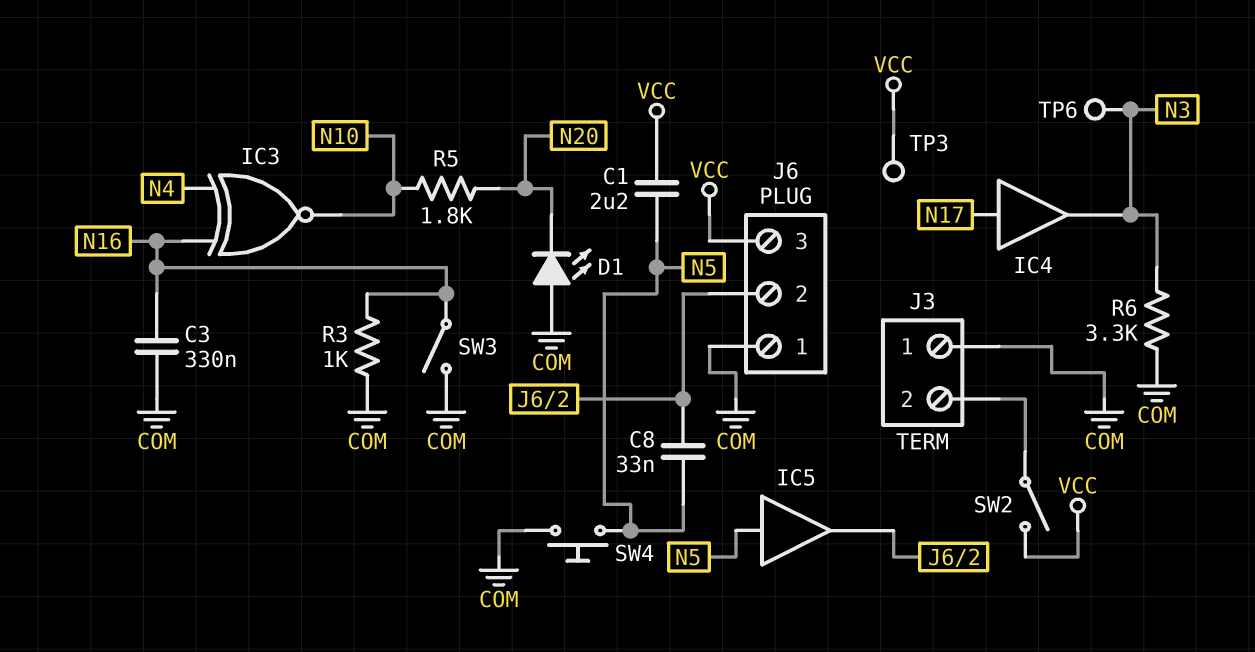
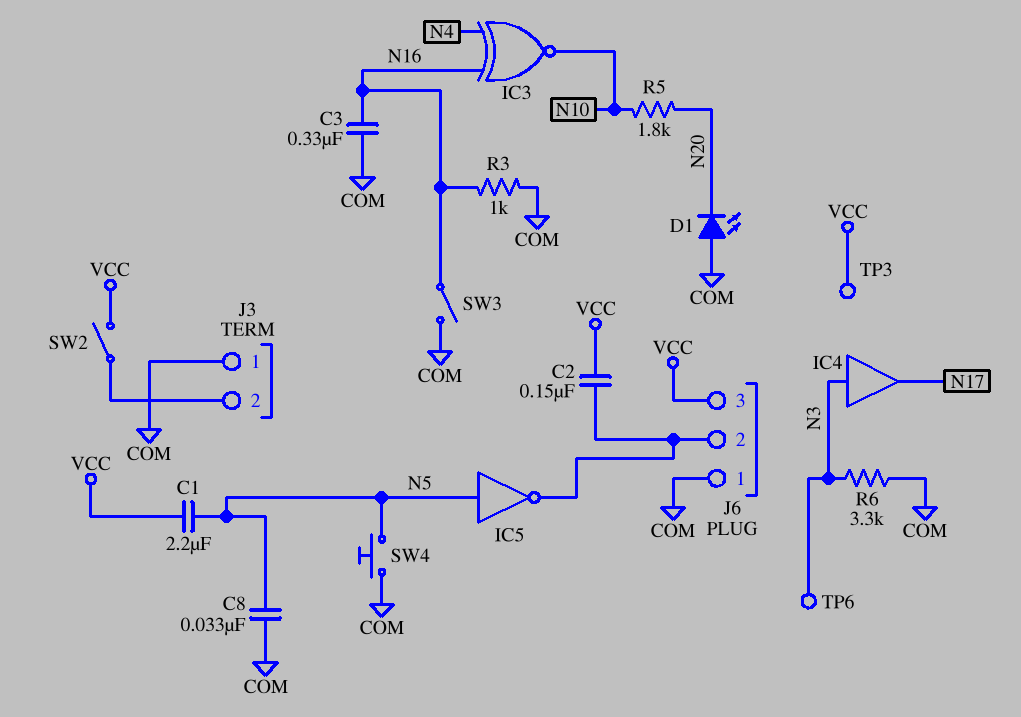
C2: none -> 150nF (J6/2, VCC)
C8: 33nF (J6/2, N5) -> 33nF (COM, N5)
IC4: buffer (in N17, out N3) -> buffer (in N3, out N17)
IC5: buffer (in N5, out J6/2) -> NOT (in N5, out J6/2)

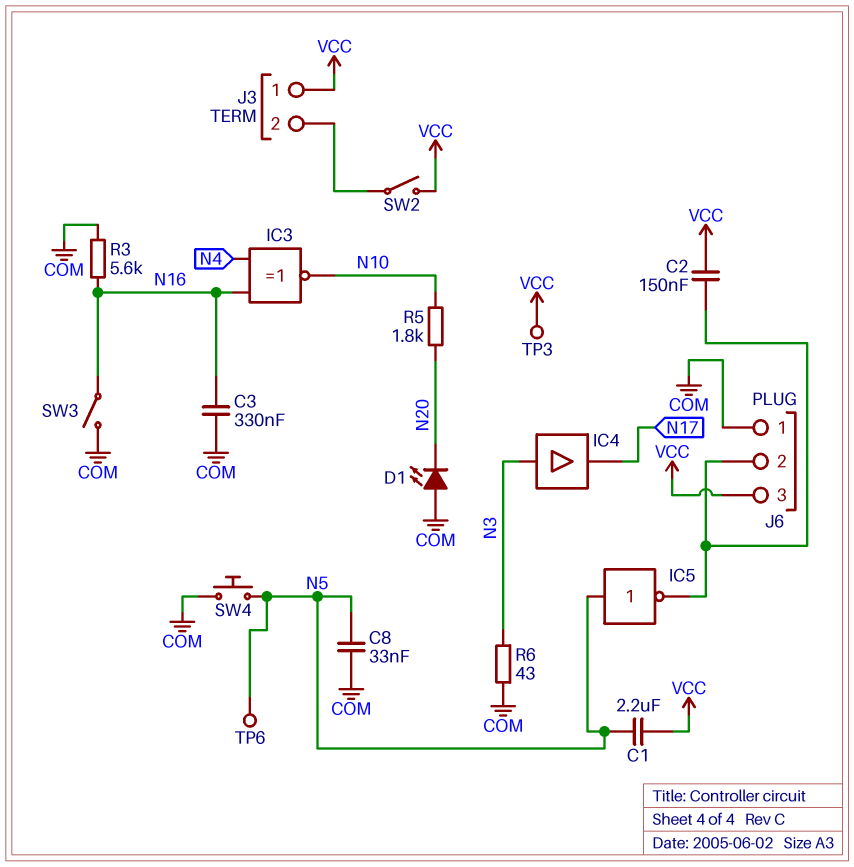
J3 pin 1: COM -> VCC
R3: 1k (COM, N16) -> 5.6k (COM, N16)
R6: 3.3k (COM, N3) -> 43 (COM, N3)
TP6: test point (N3) -> test point (N5)

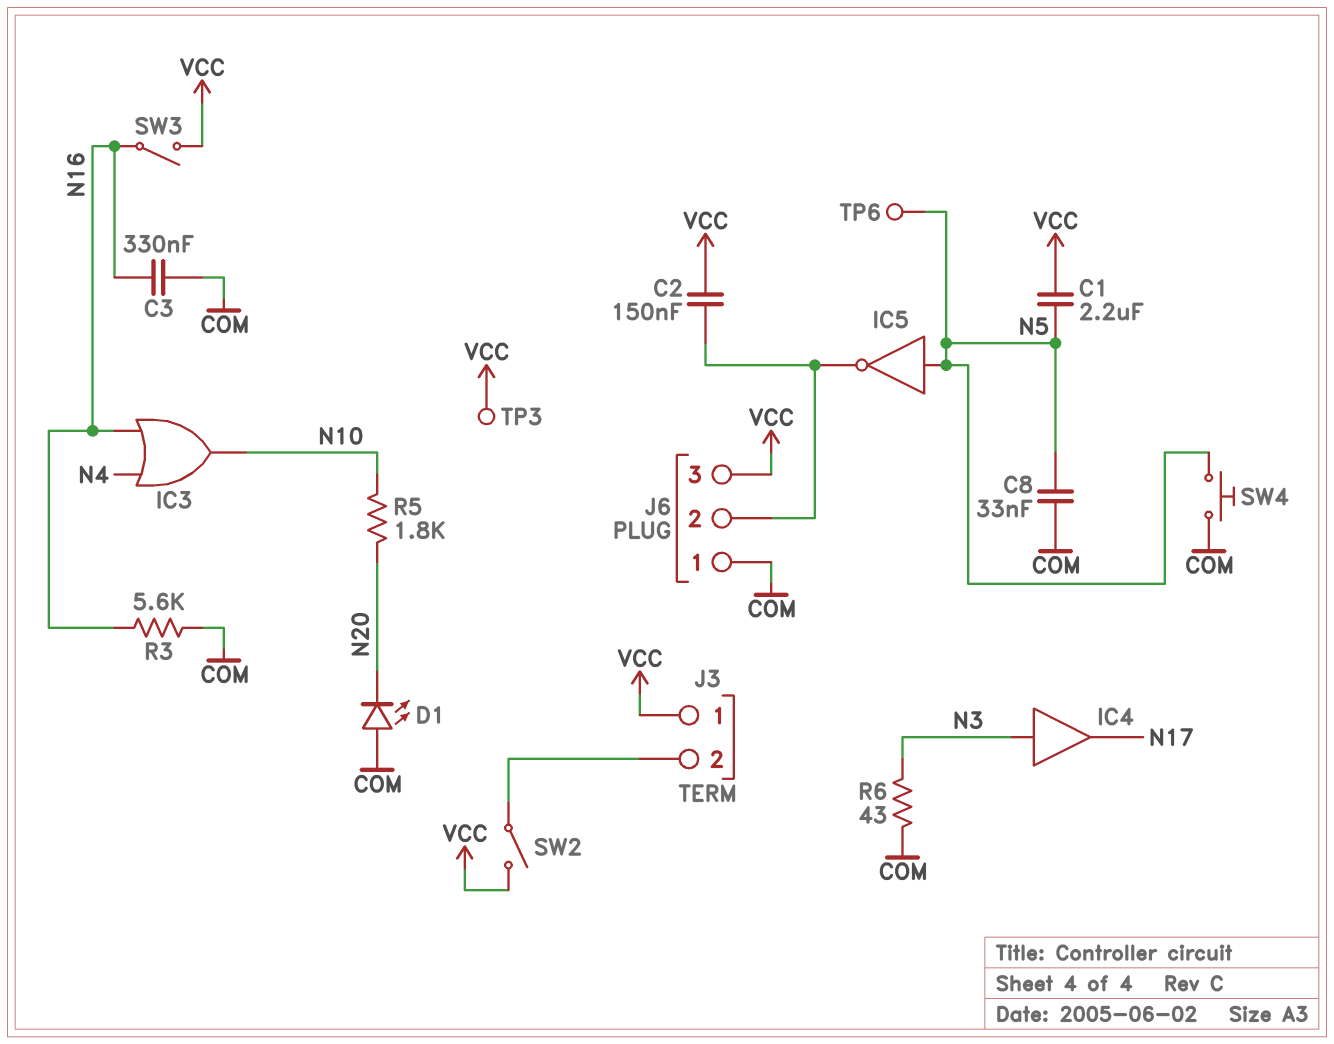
IC3: XNOR (in N4, in N16, out N10) -> OR (in N4, in N16, out N10)
SW3: switch (COM, N16) -> switch (N16, VCC)

